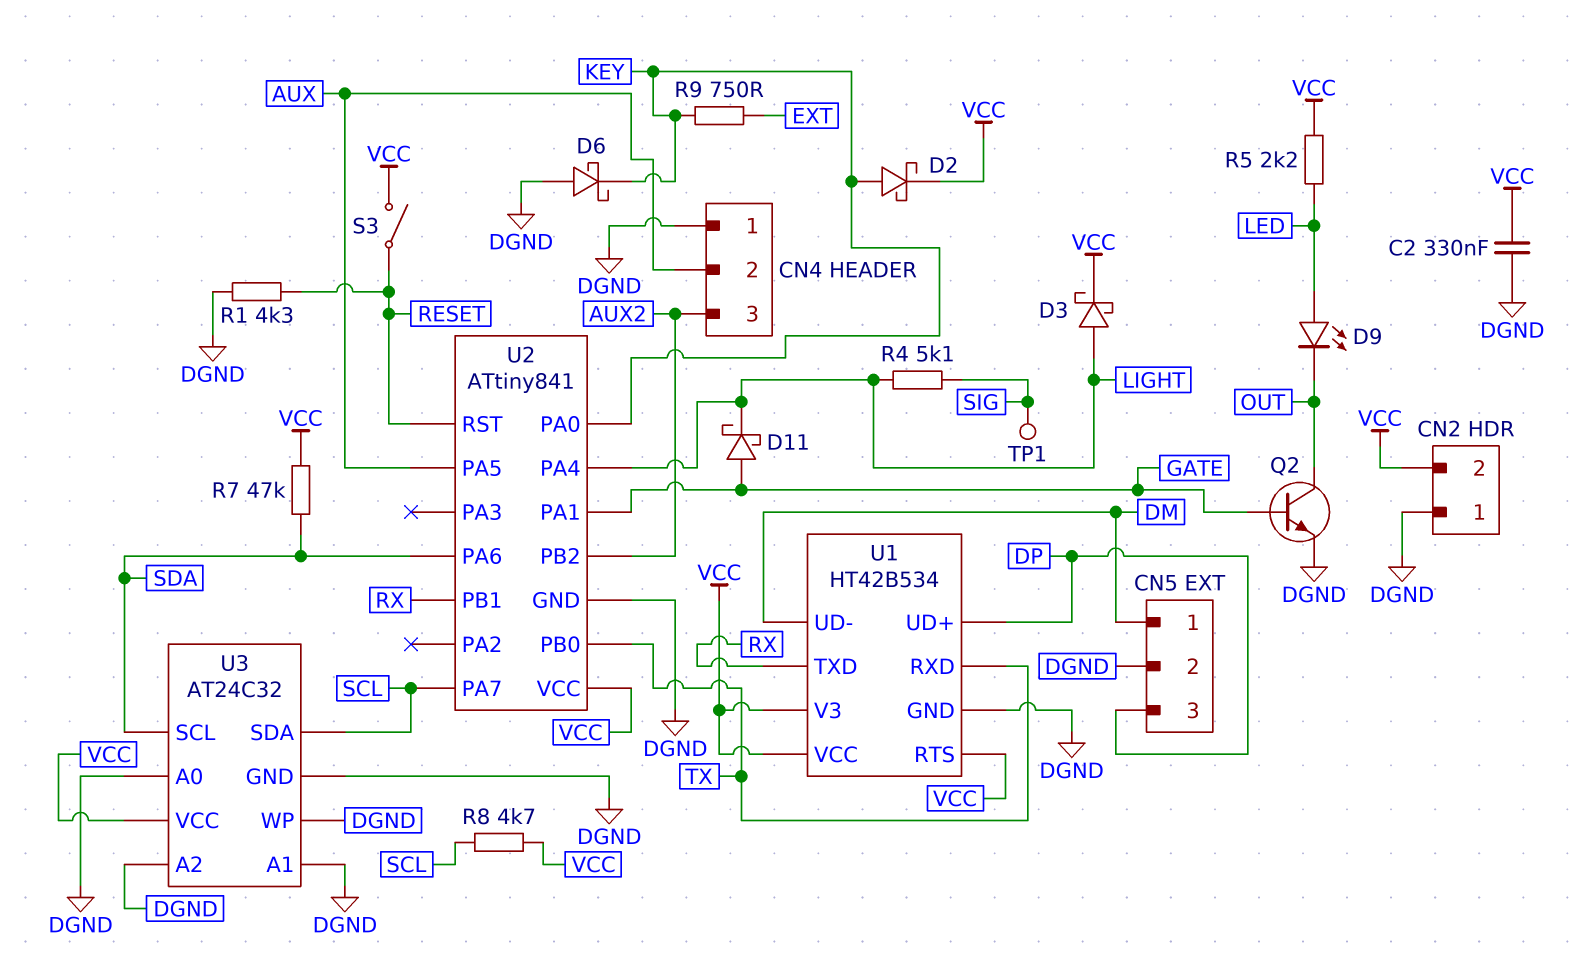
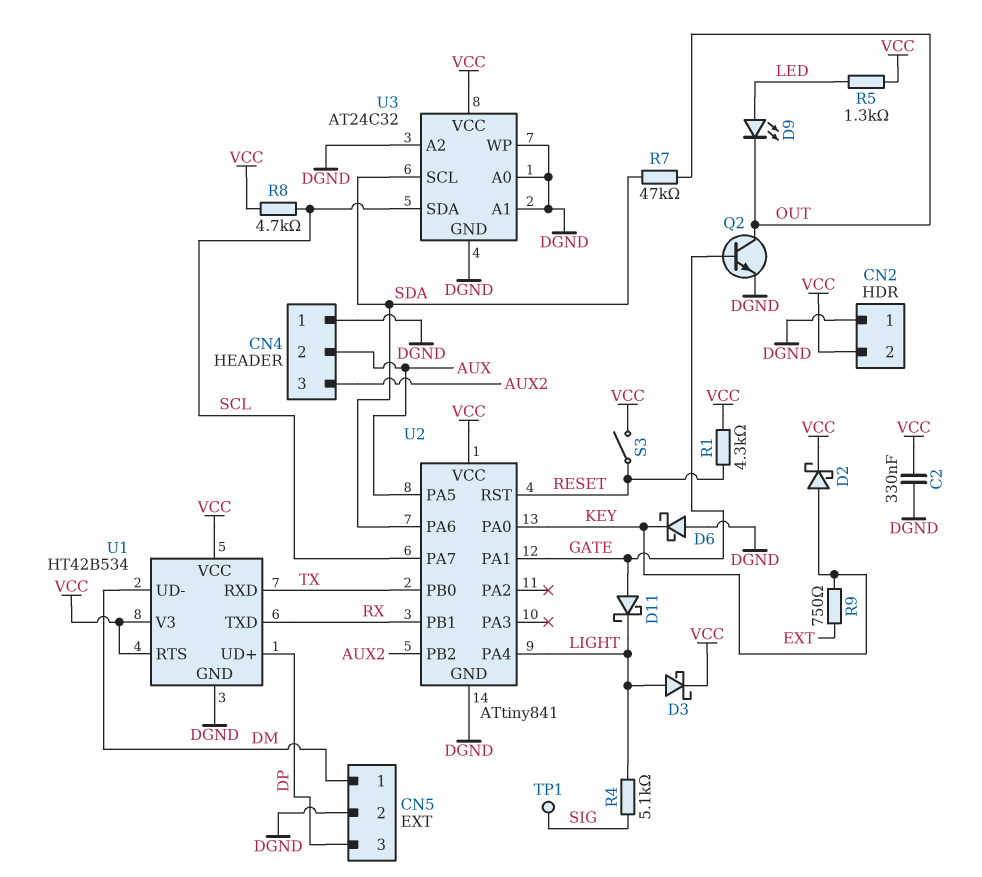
R1: 4.3k (DGND, RESET) -> 4.3k (RESET, VCC)
R5: 2.2k (LED, VCC) -> 1.3k (LED, VCC)
R7: 47k (SDA, VCC) -> 47k (OUT, SDA)

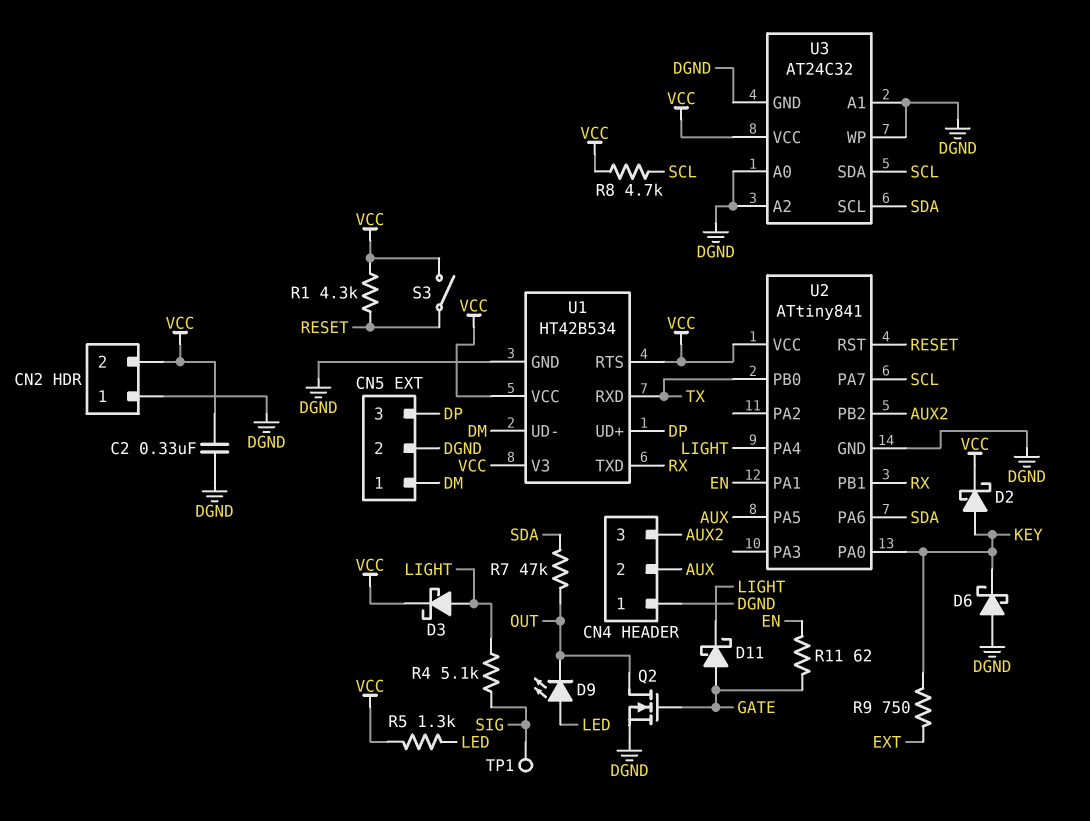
Q2: NPN (B GATE, C OUT, E DGND) -> NMOS (G GATE, D OUT, S DGND)
R11: none -> 62 (EN, GATE)
U2 pin PA1: GATE -> EN

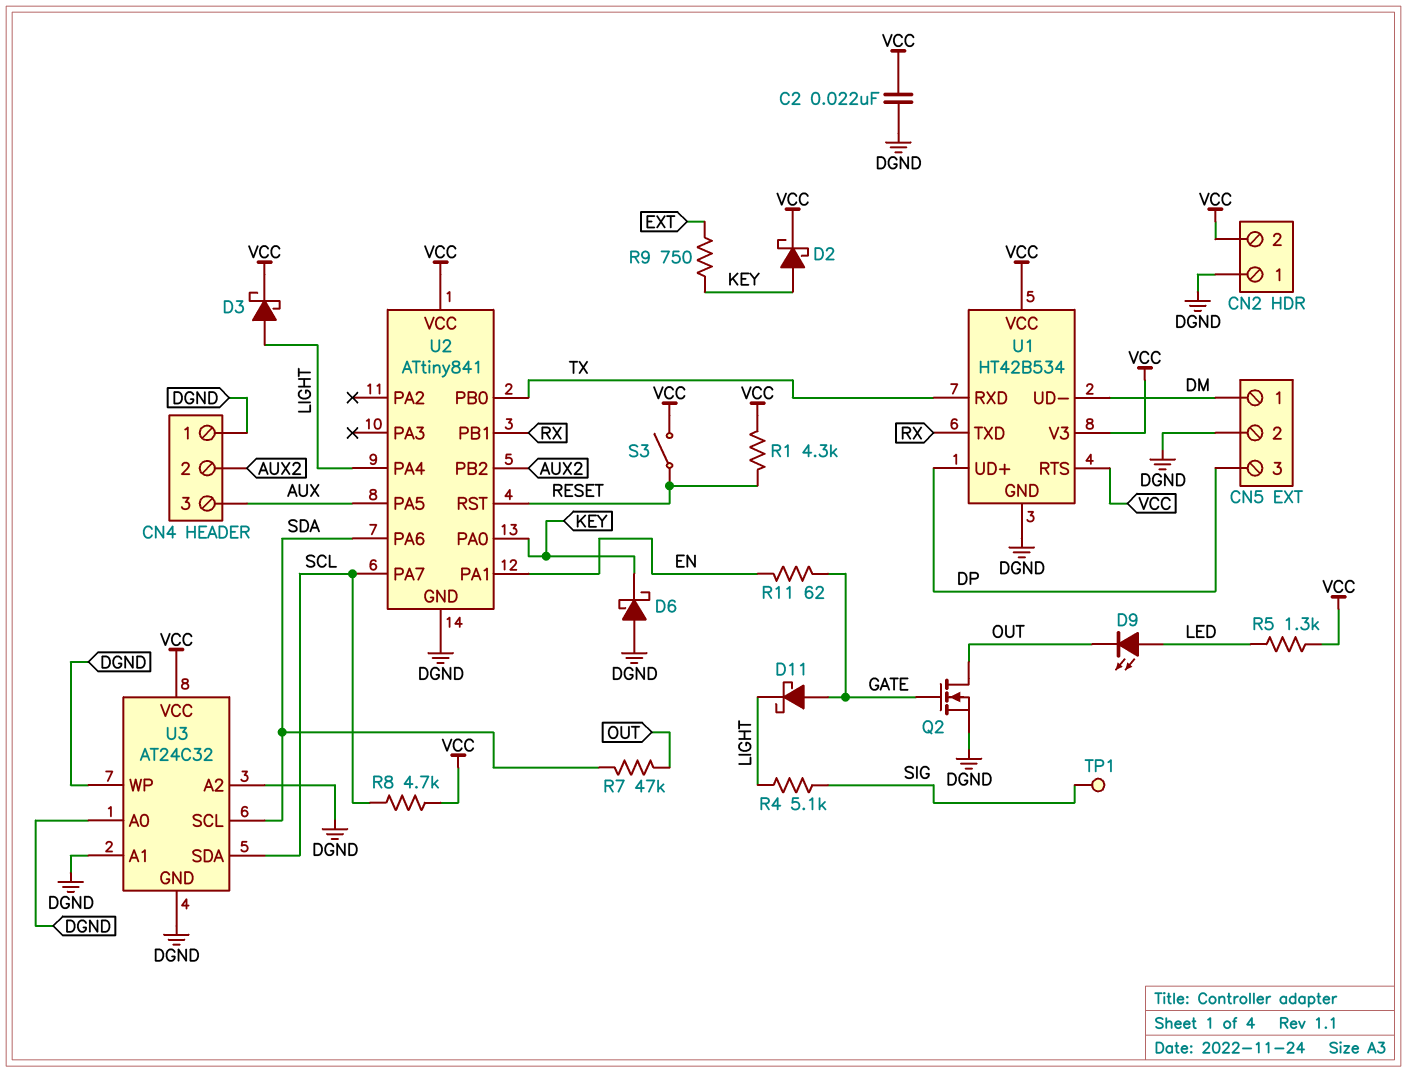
C2: 330nF (DGND, VCC) -> 22nF (DGND, VCC)
CN4 pin 2: AUX -> AUX2
CN4 pin 3: AUX2 -> AUX

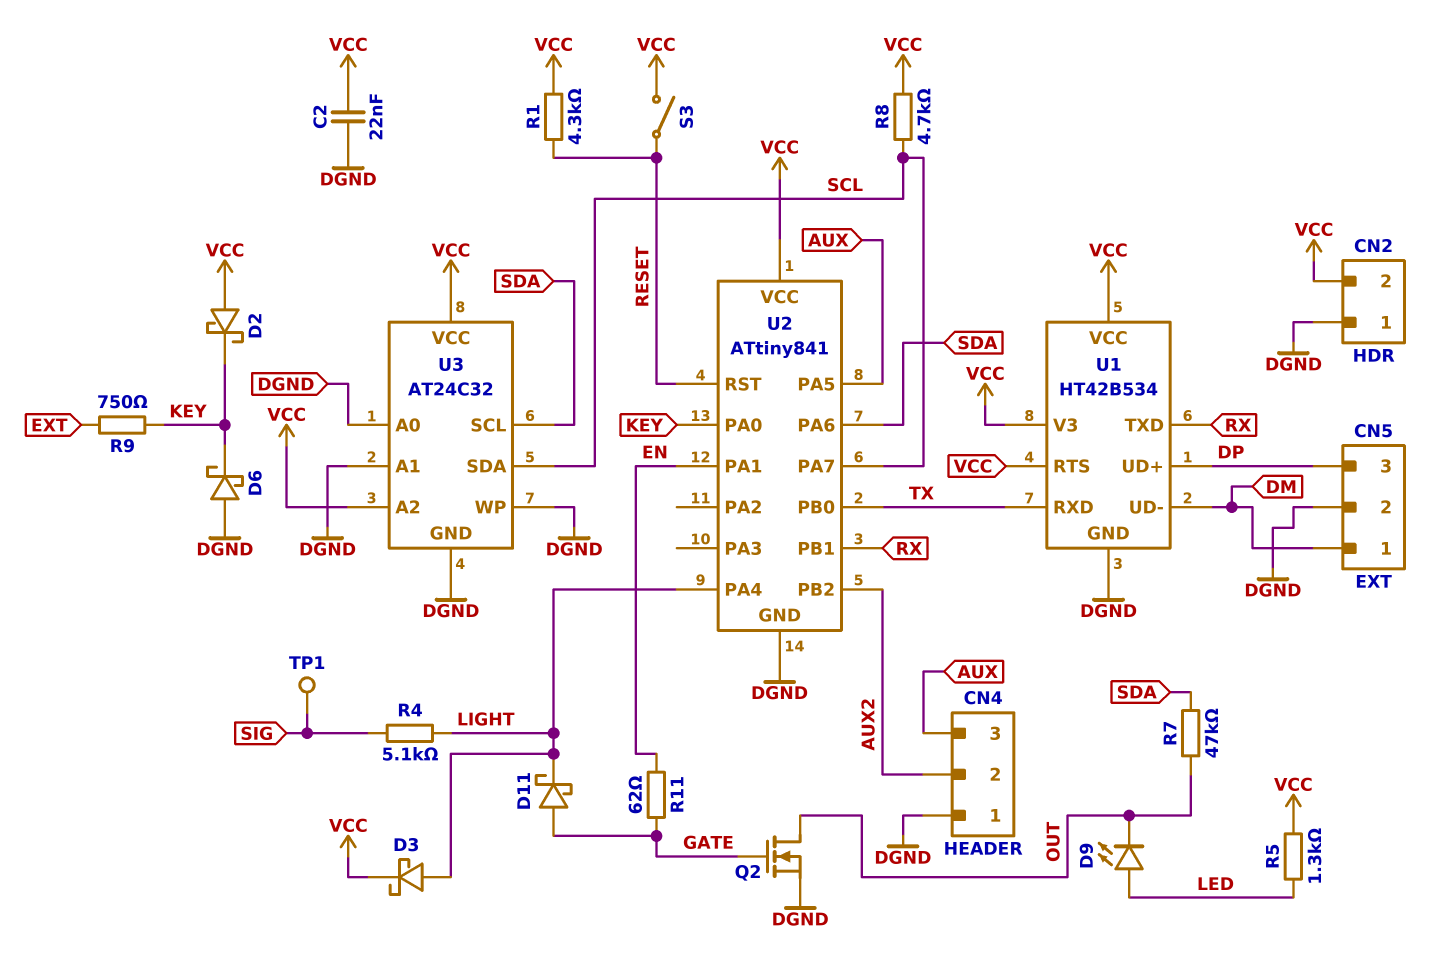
D2: schottky (A KEY, K VCC) -> schottky (A VCC, K KEY)
U3 pin A2: DGND -> VCC

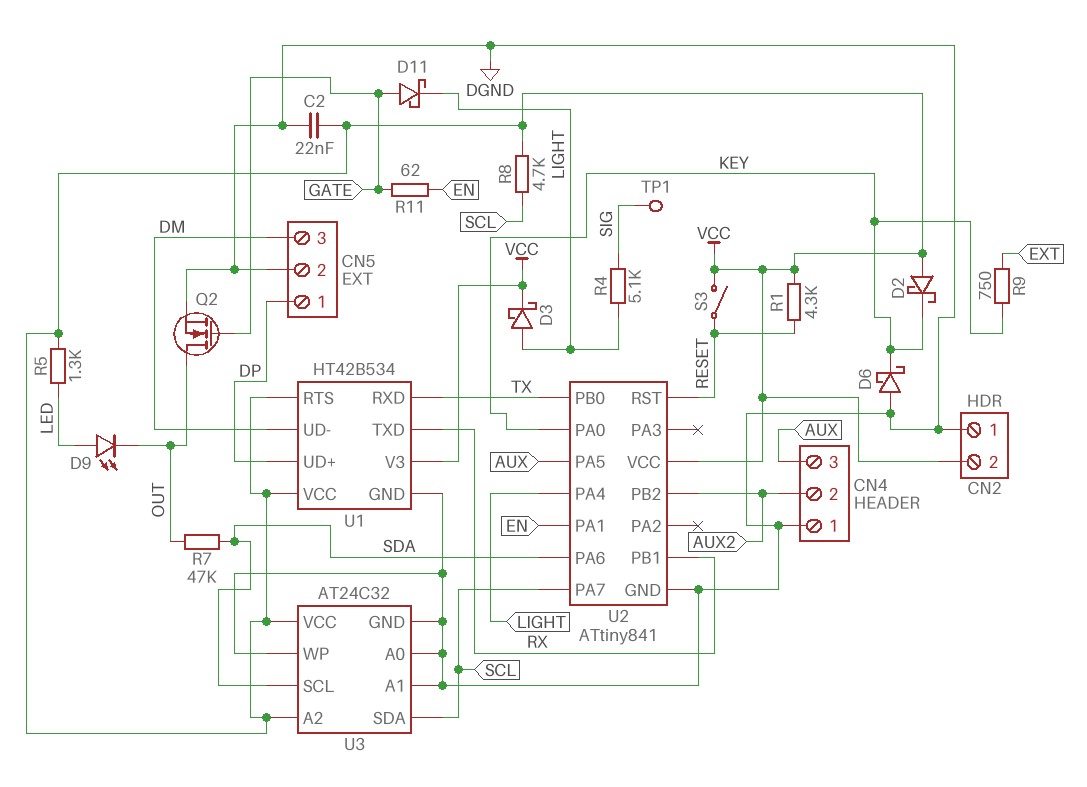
CN5 pin 1: DM -> DP
CN5 pin 3: DP -> DM

